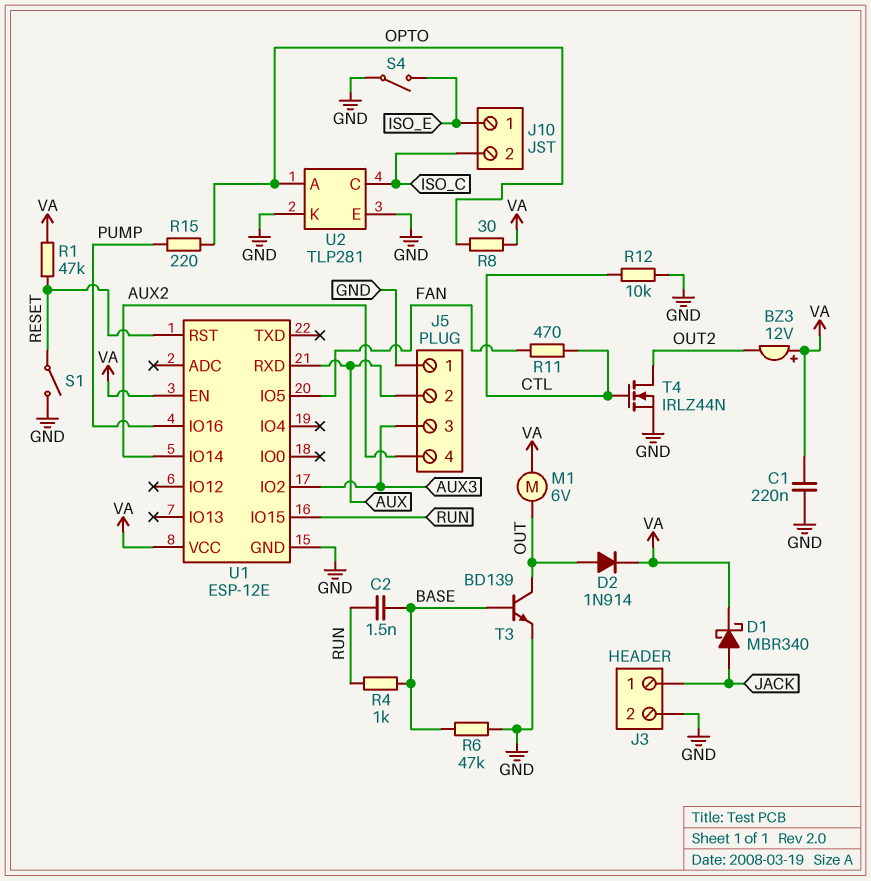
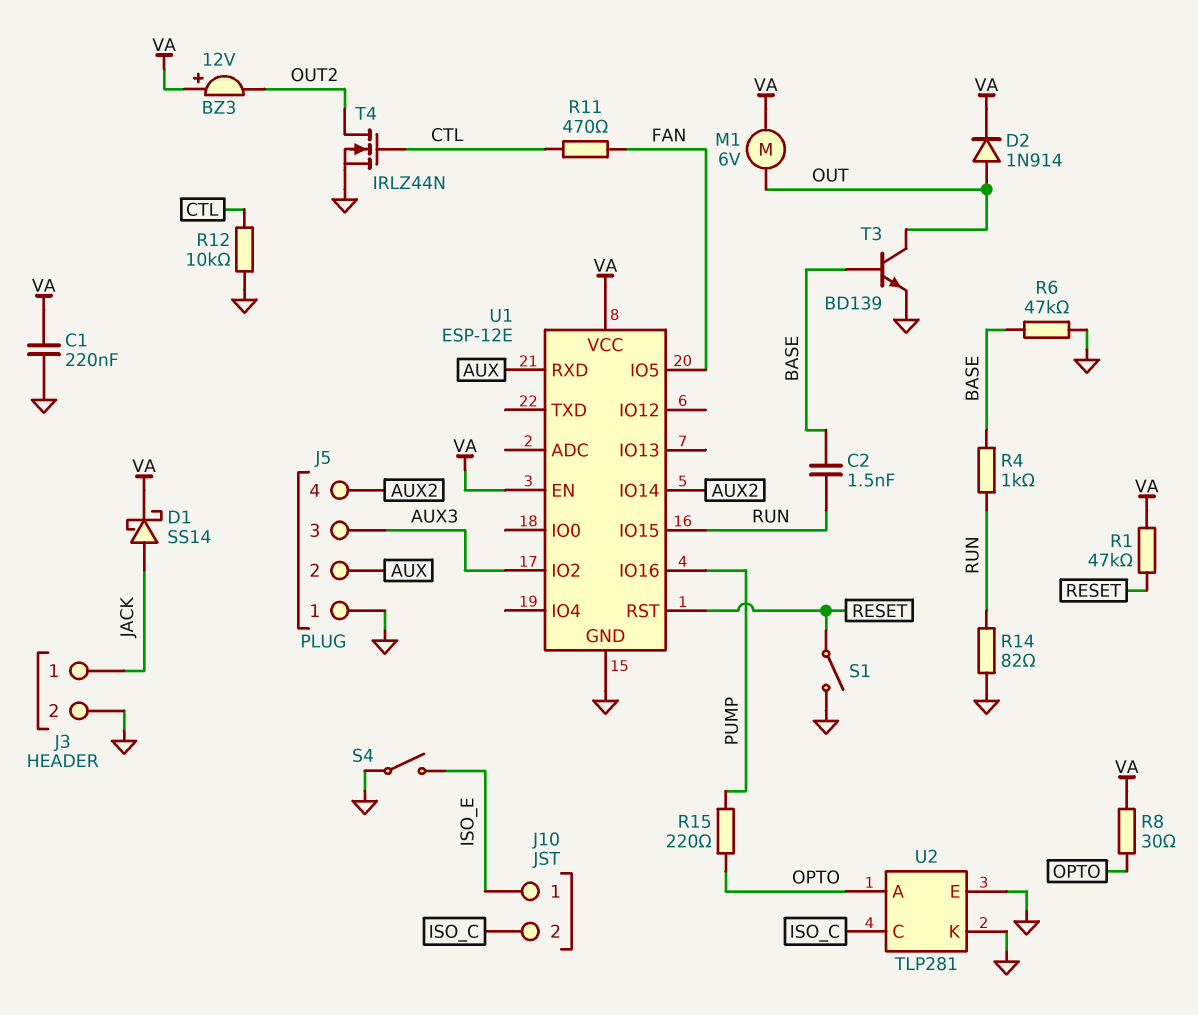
D1: schottky MBR340 (A JACK, K VA) -> schottky SS14 (A JACK, K VA)
R14: none -> 82 (GND, RUN)

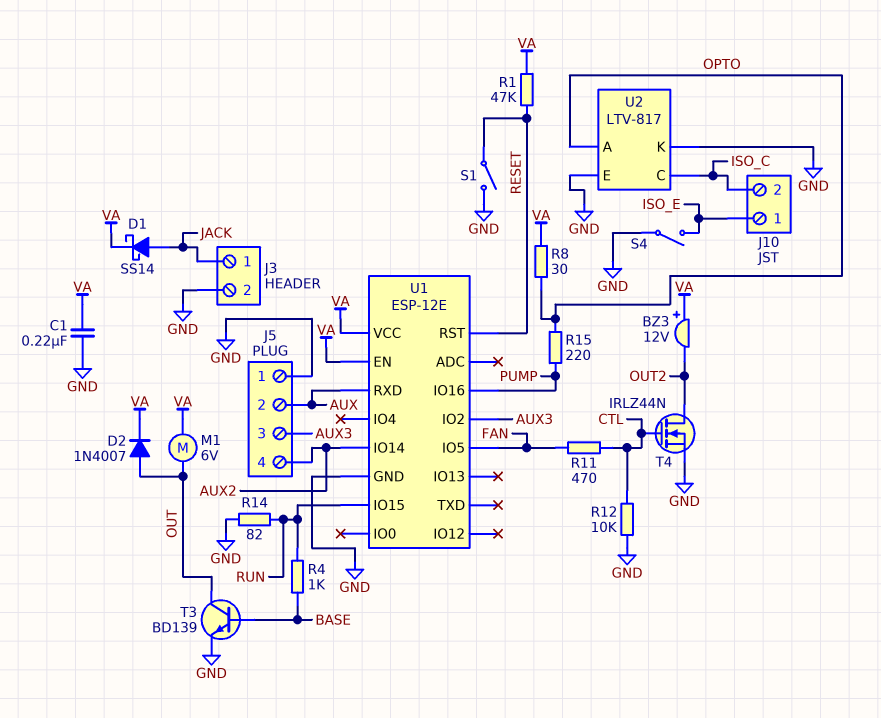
C2: 1.5nF (BASE, RUN) -> none
D2: diode 1N914 (A OUT, K VA) -> diode 1N4007 (A OUT, K VA)
R6: 47k (BASE, GND) -> none
U2: TLP281 -> LTV-817

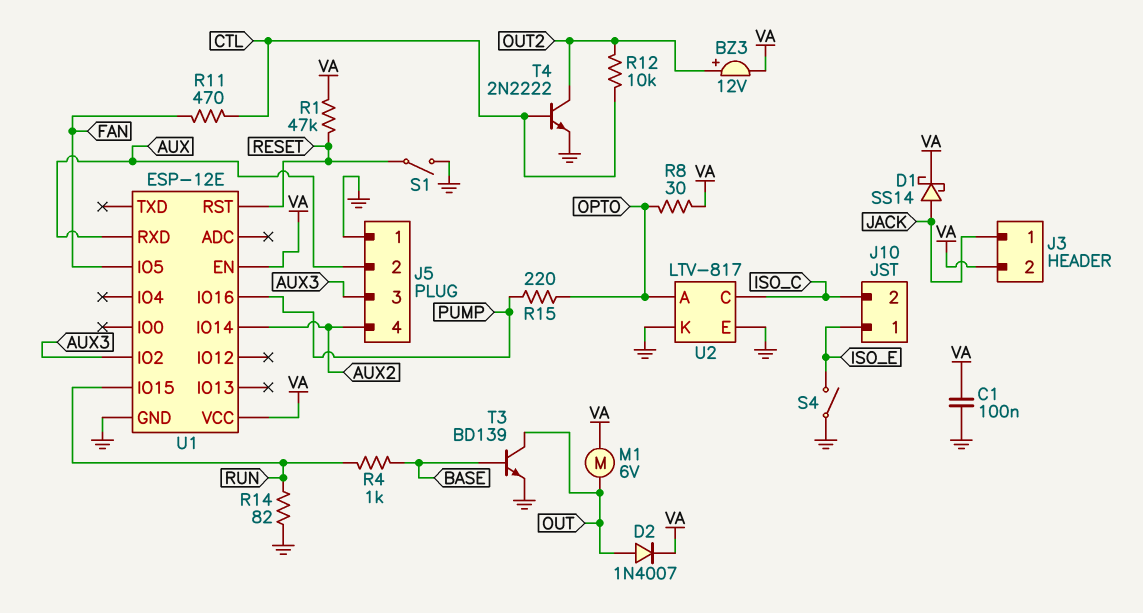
BZ3: buzzer 12V (plus VA, minus OUT2) -> buzzer 12V (plus OUT2, minus VA)
C1: 220nF (GND, VA) -> 100nF (GND, VA)
J3 pin 2: GND -> VA
R12: 10k (CTL, GND) -> 10k (CTL, OUT2)
T4: NMOS IRLZ44N (G CTL, D OUT2, S GND) -> NPN 2N2222 (B CTL, C OUT2, E GND)

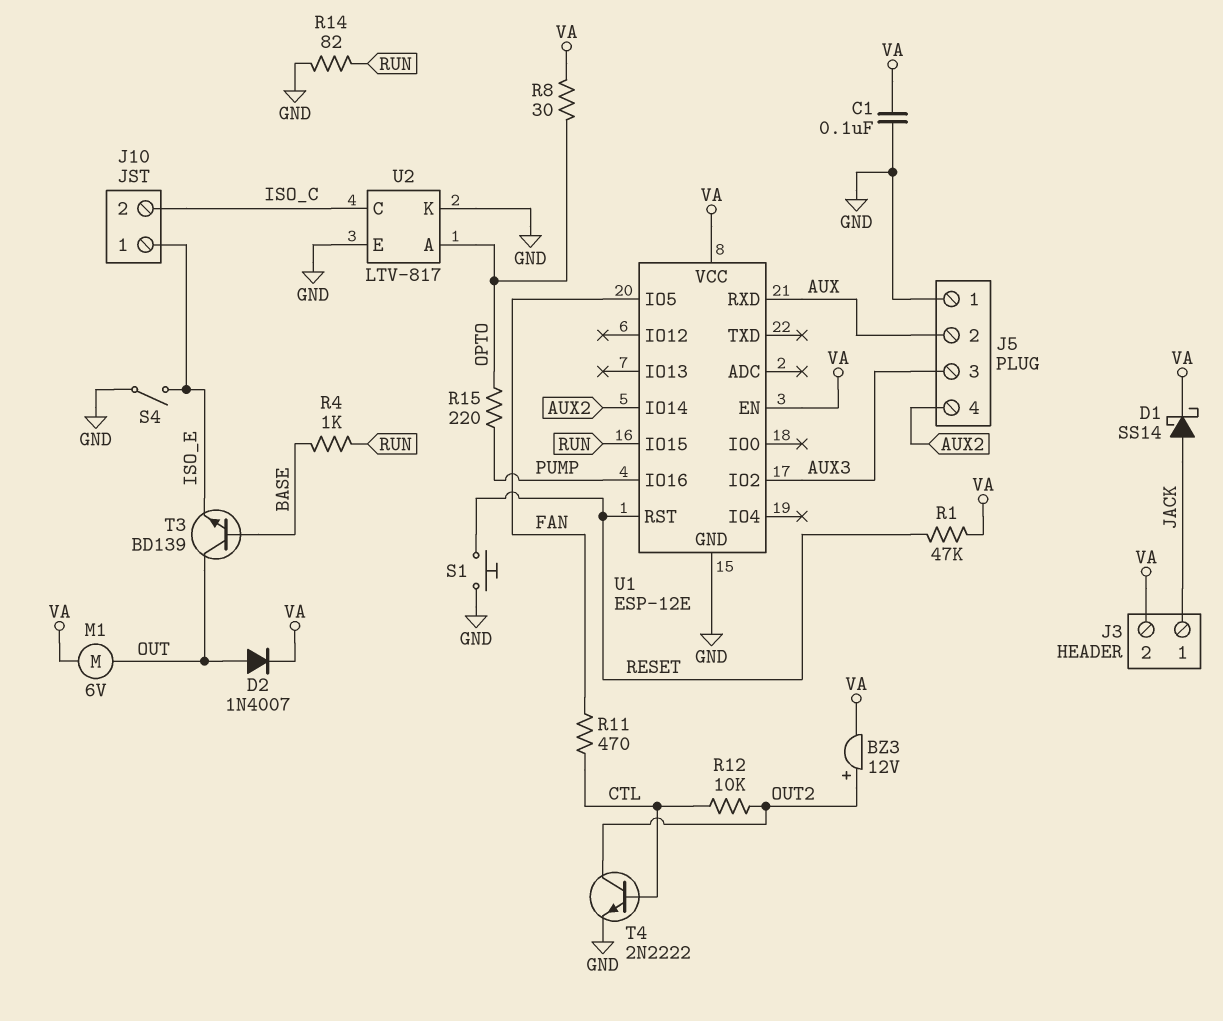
S1: switch (GND, RESET) -> button (GND, RESET)
T3: NPN BD139 (B BASE, C OUT, E GND) -> NPN BD139 (B BASE, C OUT, E ISO_E)

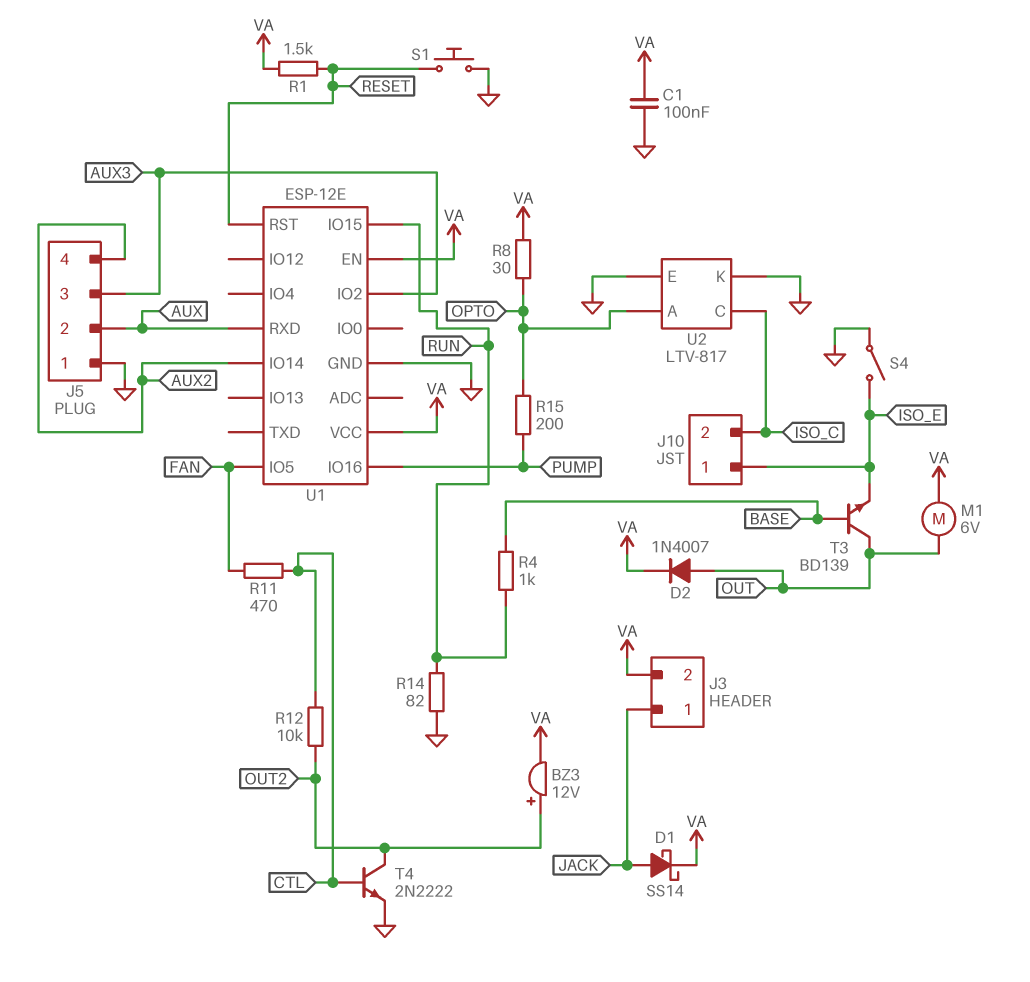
R1: 47k (RESET, VA) -> 1.5k (RESET, VA)
R15: 220 (OPTO, PUMP) -> 200 (OPTO, PUMP)

